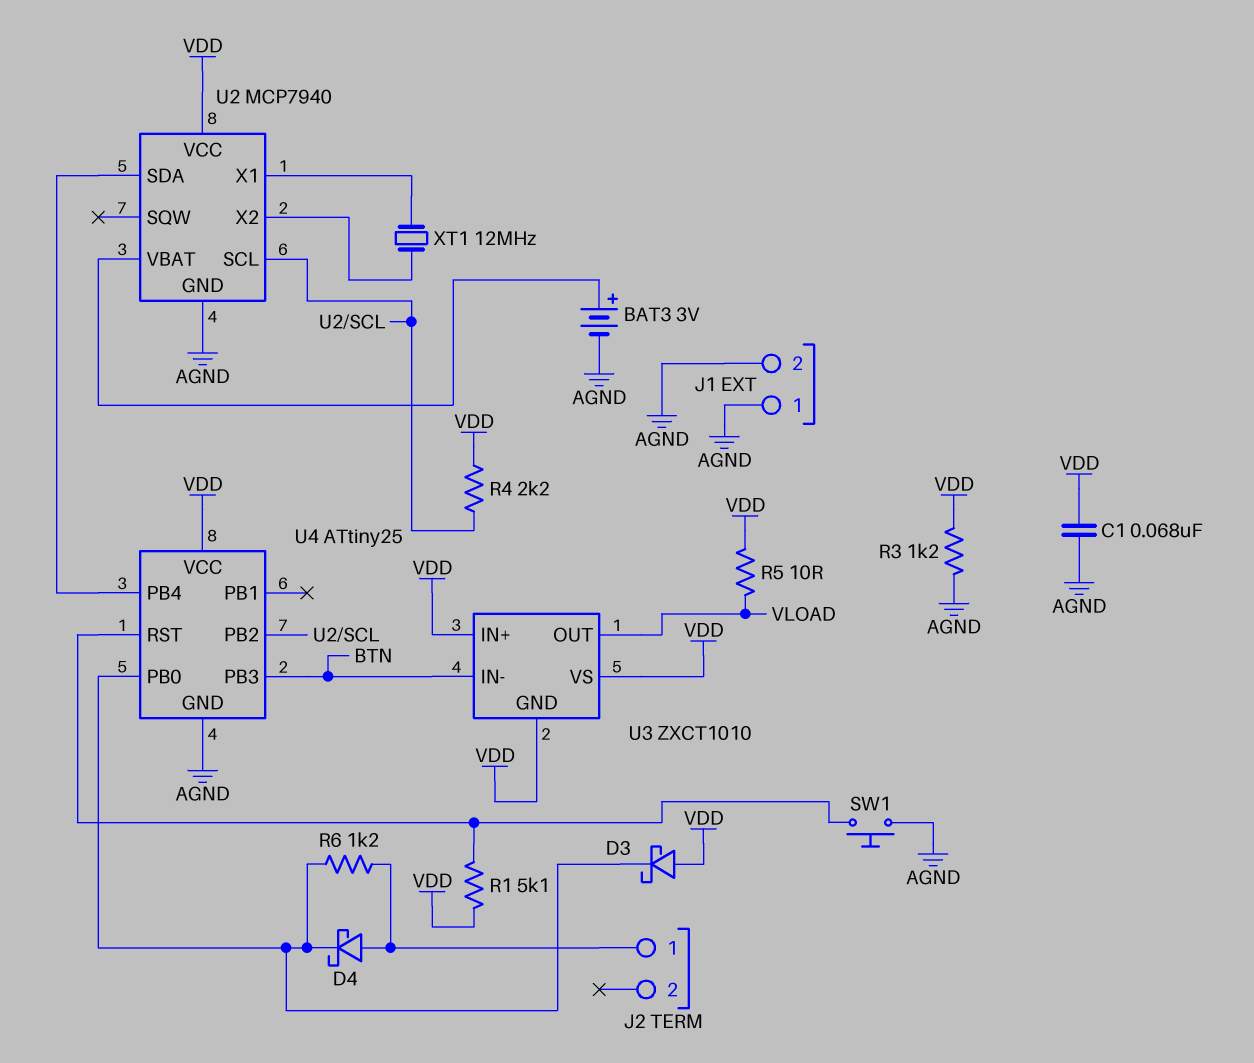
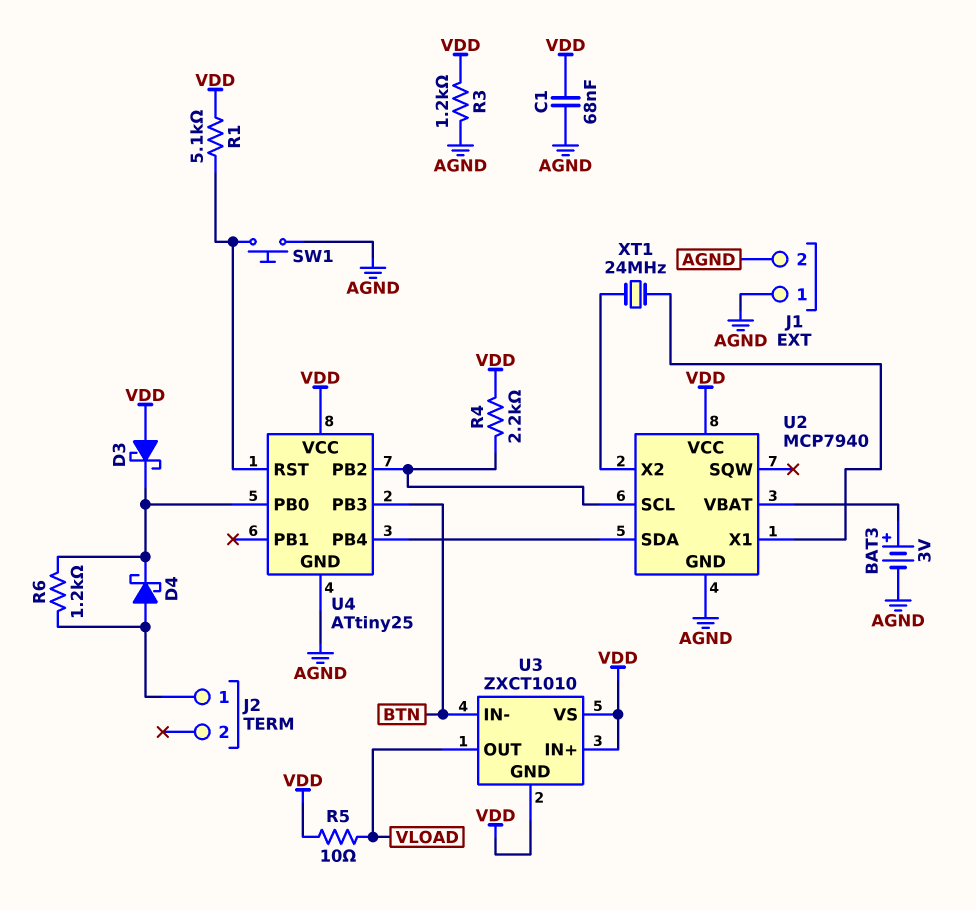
XT1: 12MHz (U2/X1, U2/X2) -> 24MHz (U2/X1, U2/X2)

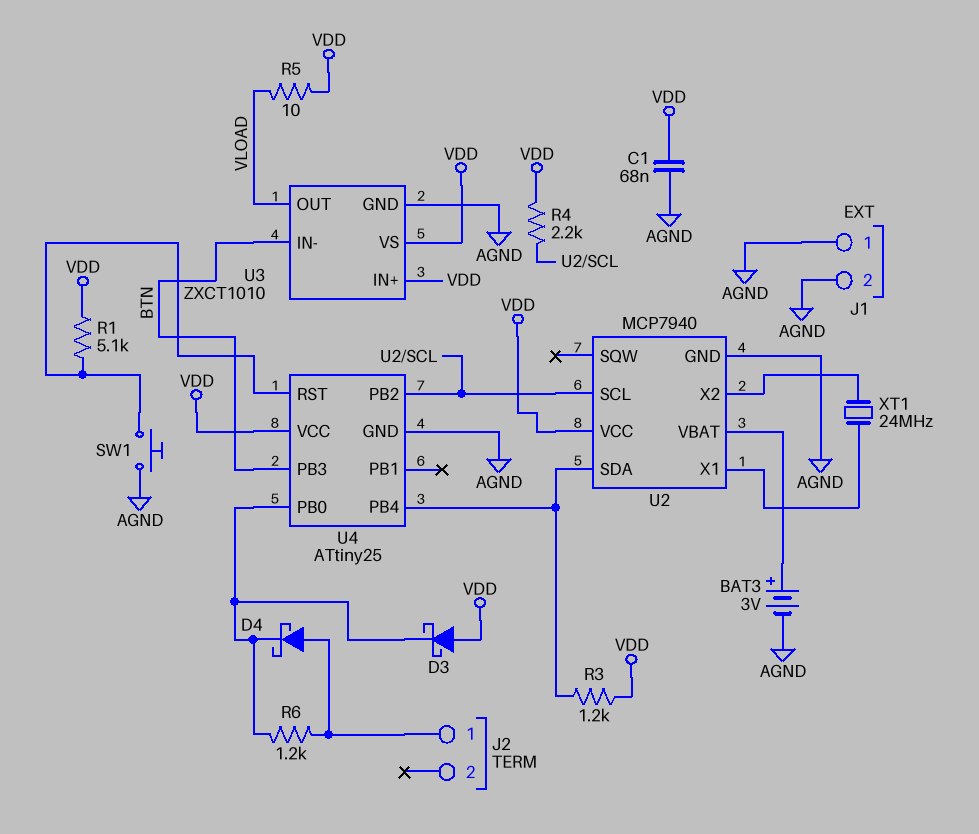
R3: 1.2k (AGND, VDD) -> 1.2k (U2/SDA, VDD)
U3 pin GND: VDD -> AGND

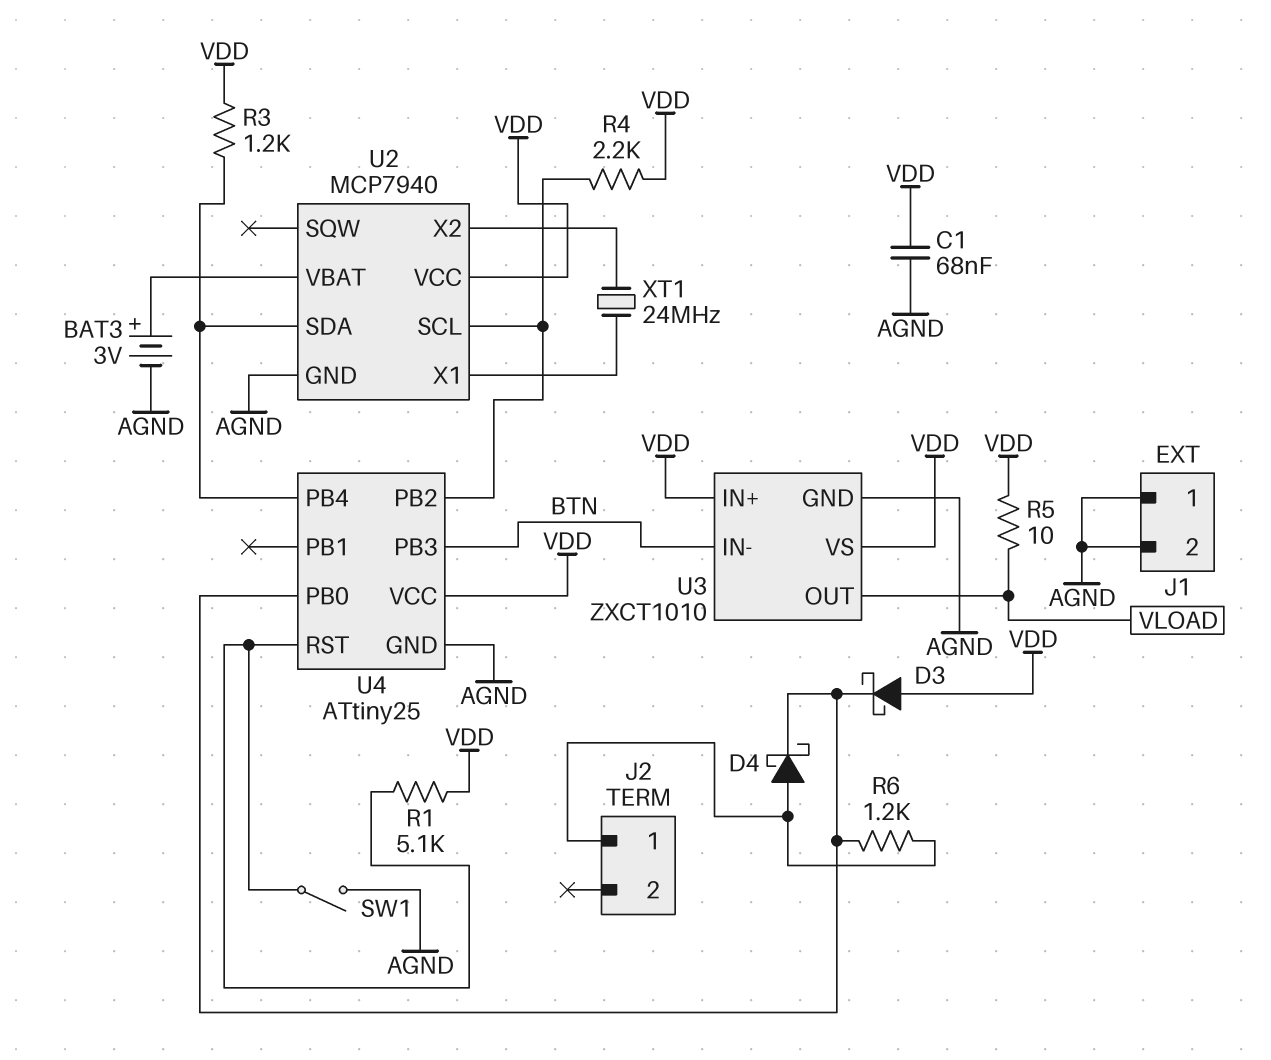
SW1: button (AGND, U4/RST) -> switch (AGND, U4/RST)

